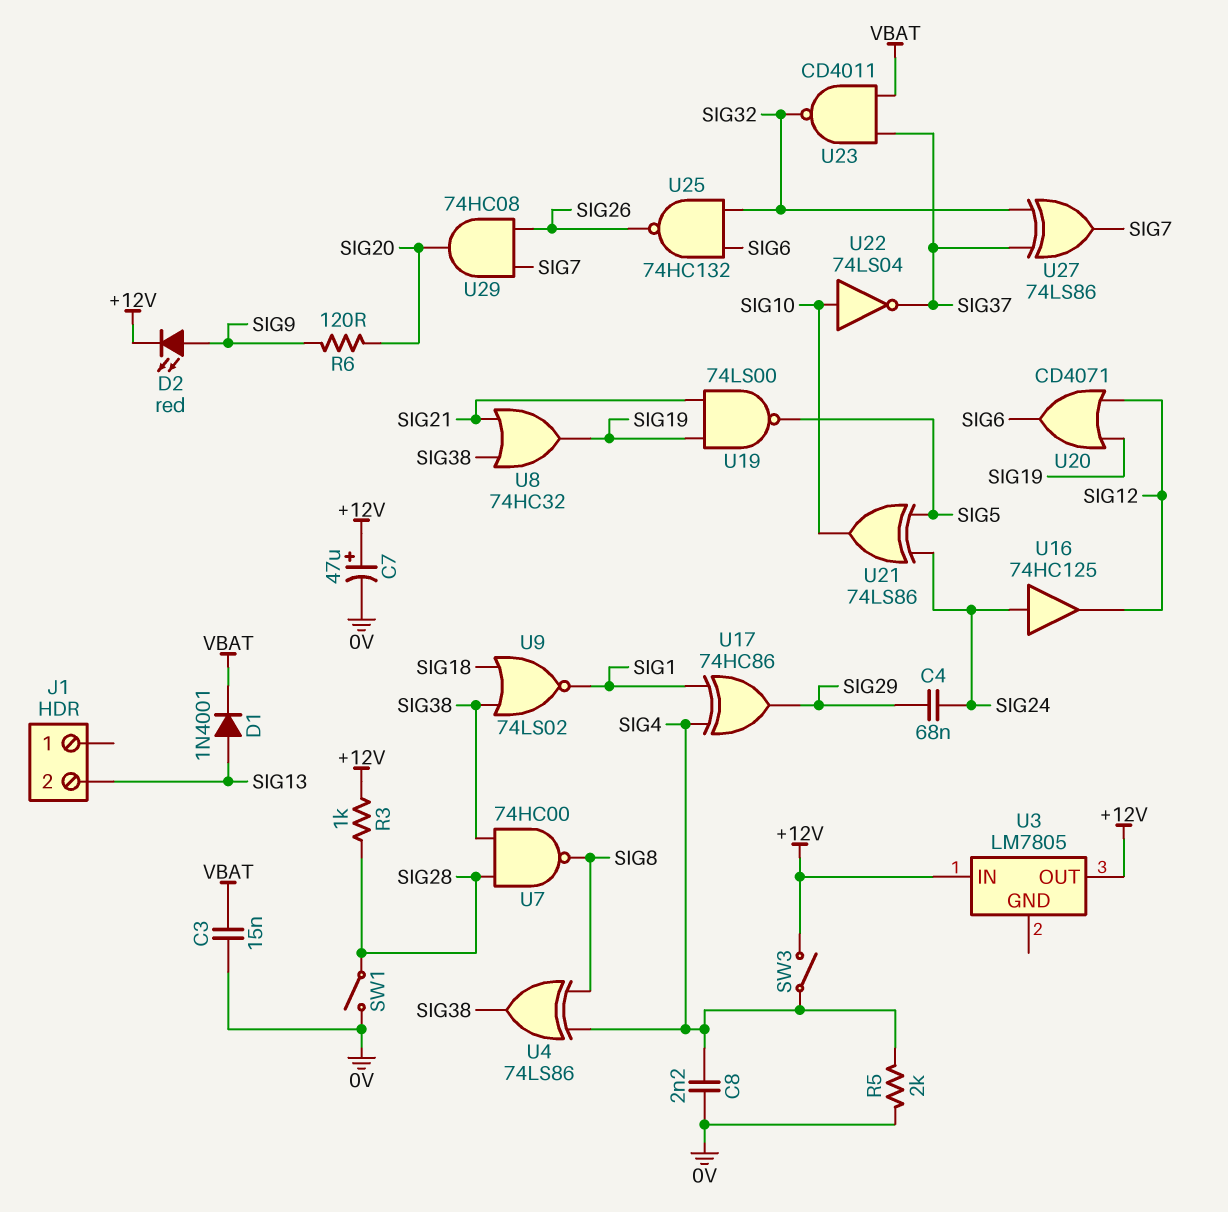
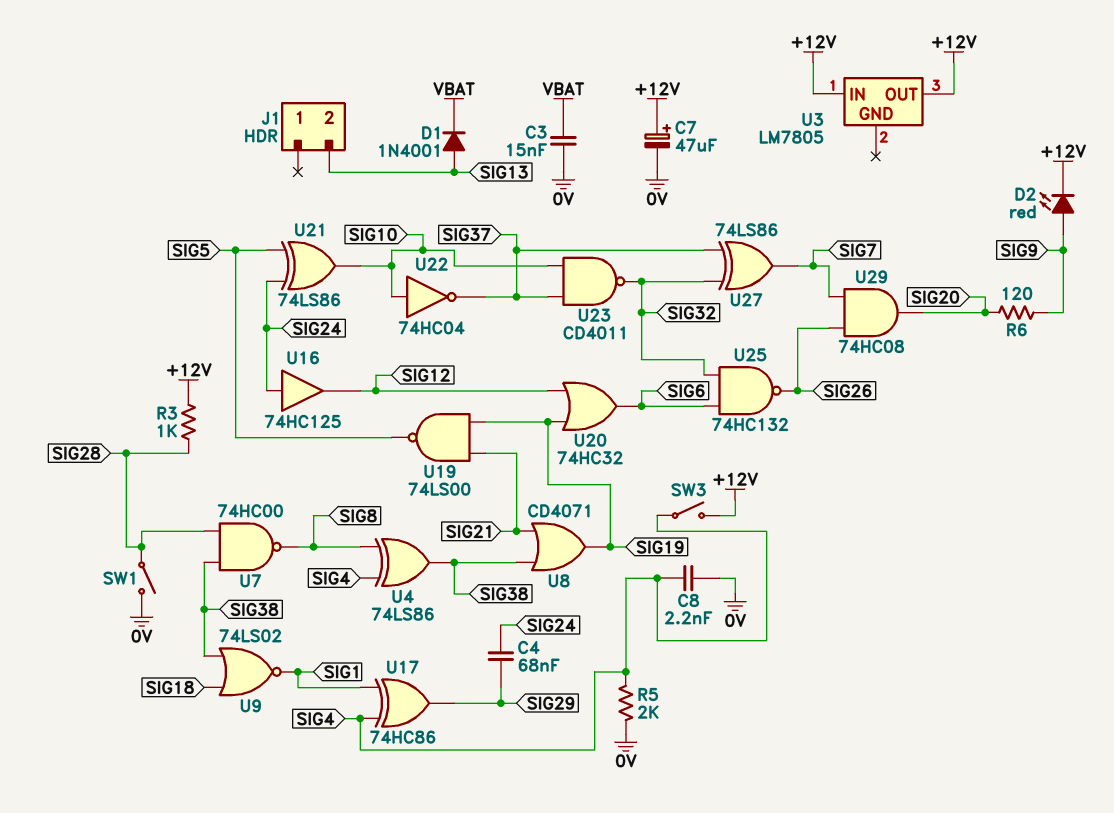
U8: OR 74HC32 (in SIG21, in SIG38, out SIG19) -> OR CD4071 (in SIG21, in SIG38, out SIG19)
U20: OR CD4071 (in SIG12, in SIG19, out SIG6) -> OR 74HC32 (in SIG12, in SIG19, out SIG6)
U22: NOT 74LS04 (in SIG10, out SIG37) -> NOT 74HC04 (in SIG10, out SIG37)
U23: NAND CD4011 (in SIG37, in VBAT, out SIG32) -> NAND CD4011 (in SIG10, in SIG37, out SIG32)

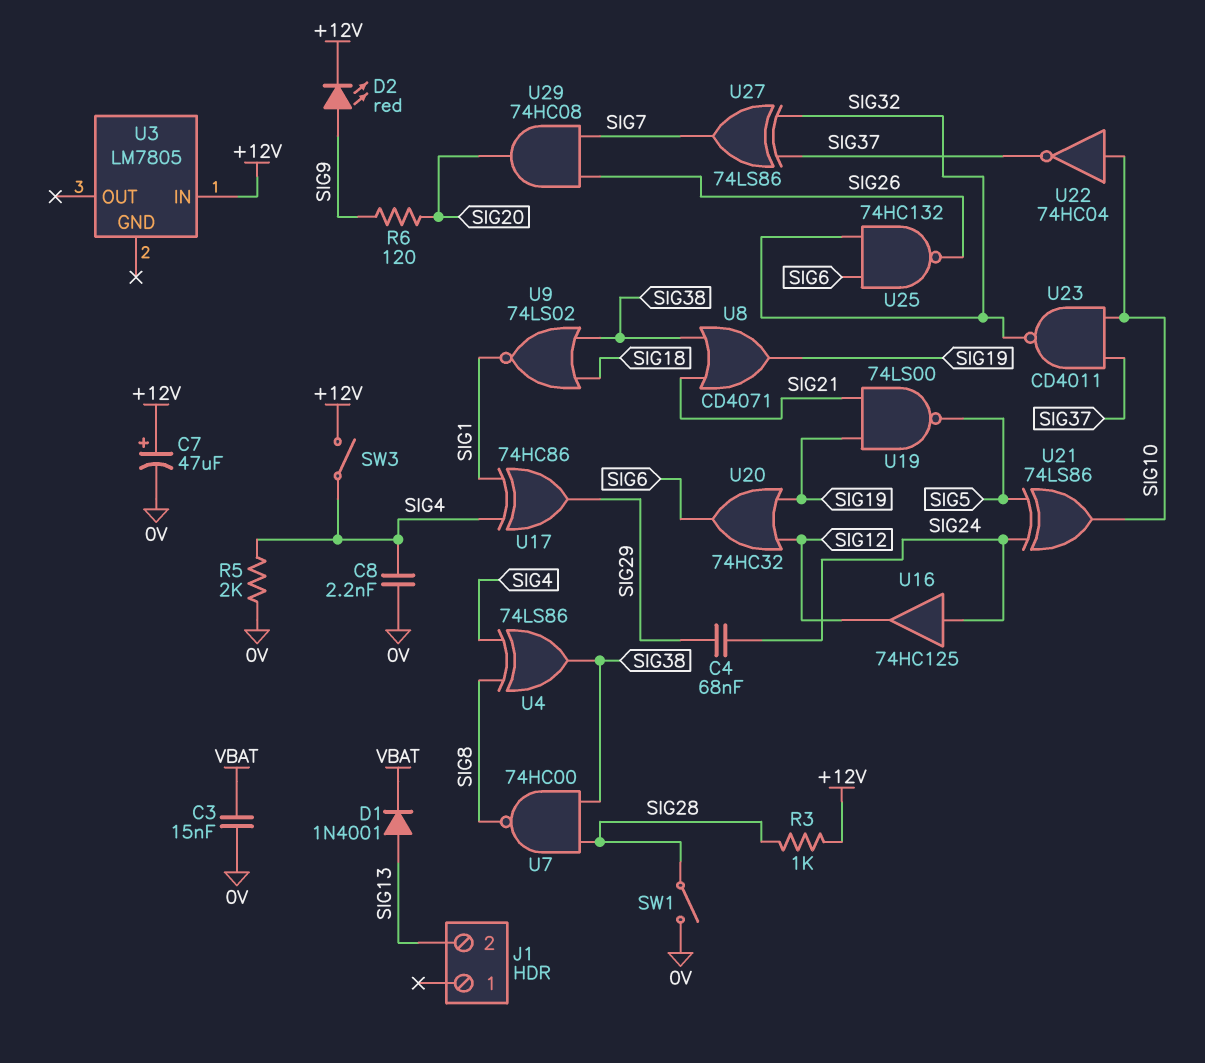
U3 pin OUT: +12V -> none

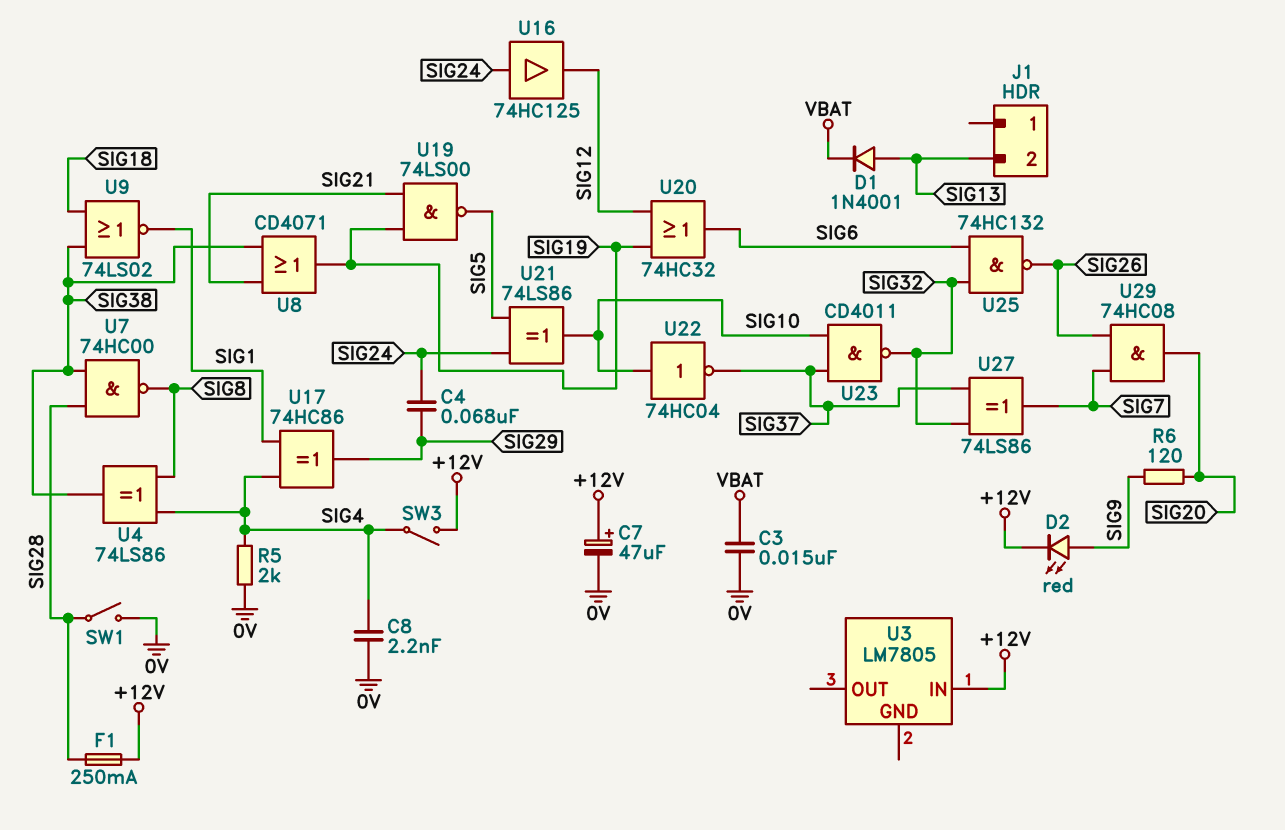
F1: none -> 250mA (+12V, SIG28)
R3: 1k (+12V, SIG28) -> none

